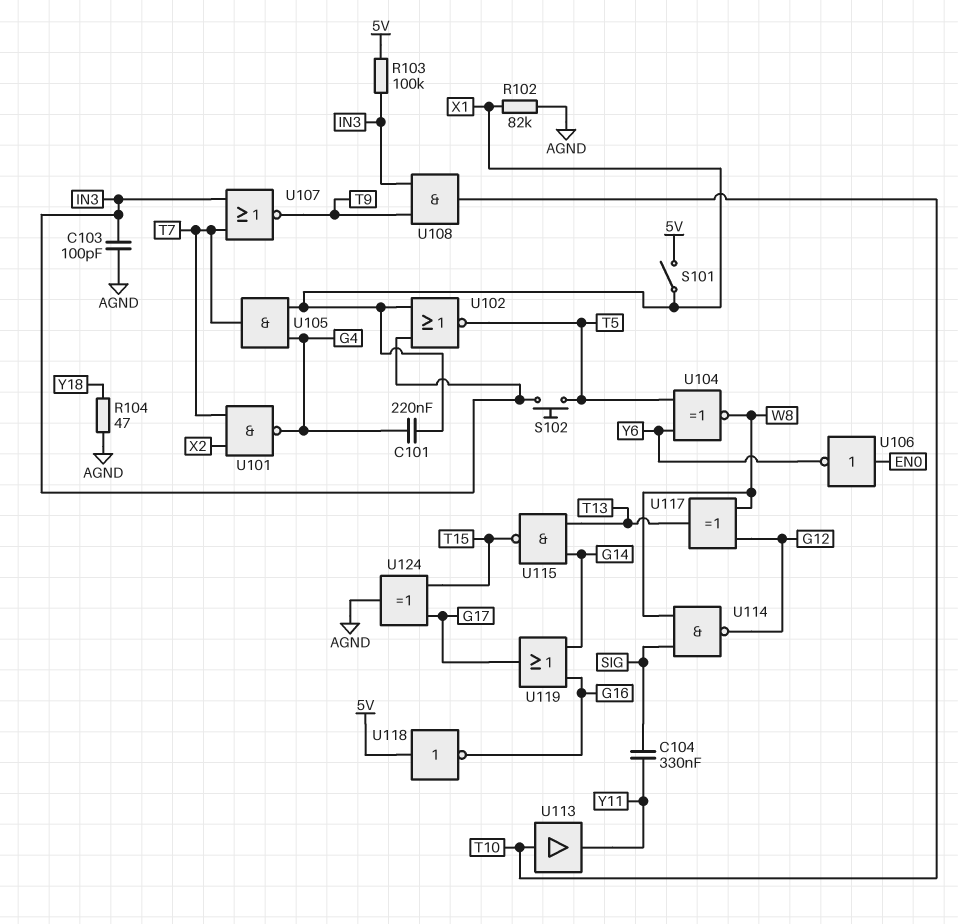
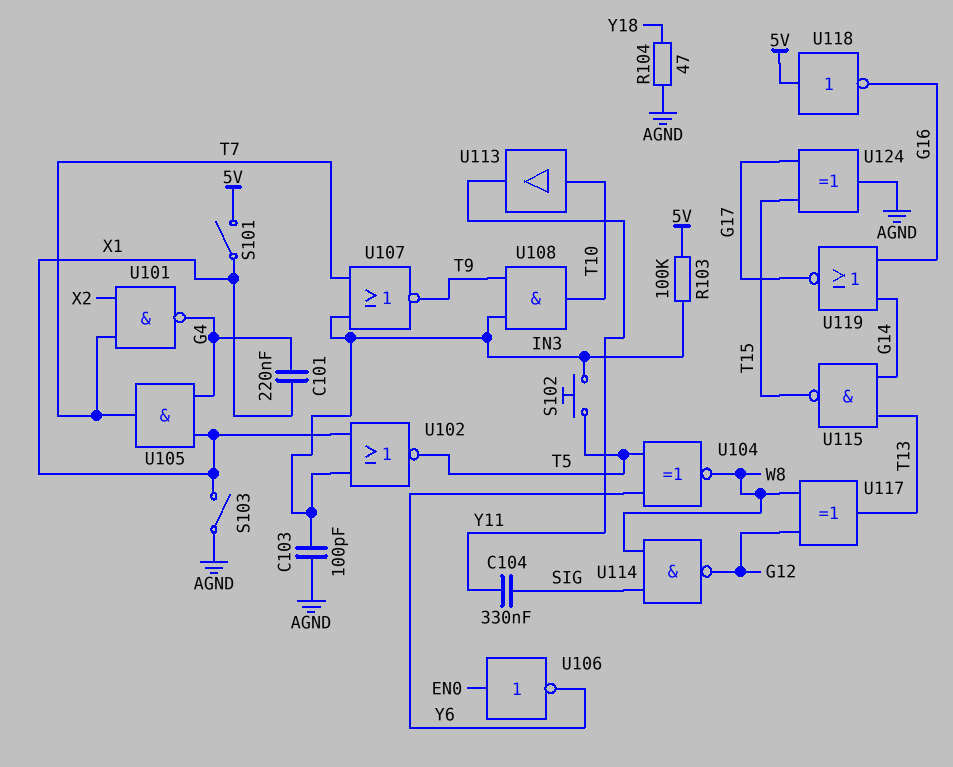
R102: 82k (AGND, X1) -> none
S103: none -> switch (AGND, X1)
U119: OR (in G14, in G16, out G17) -> NOR (in G14, in G16, out G17)

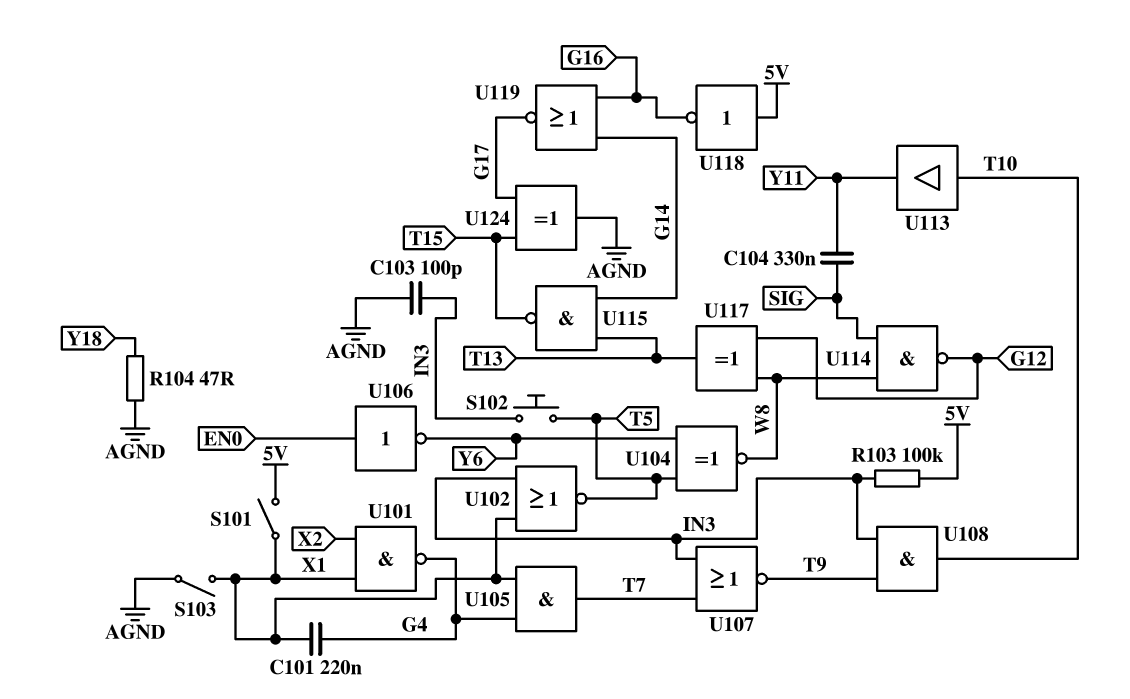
U101: NAND (in T7, in X2, out G4) -> NAND (in X1, in X2, out G4)

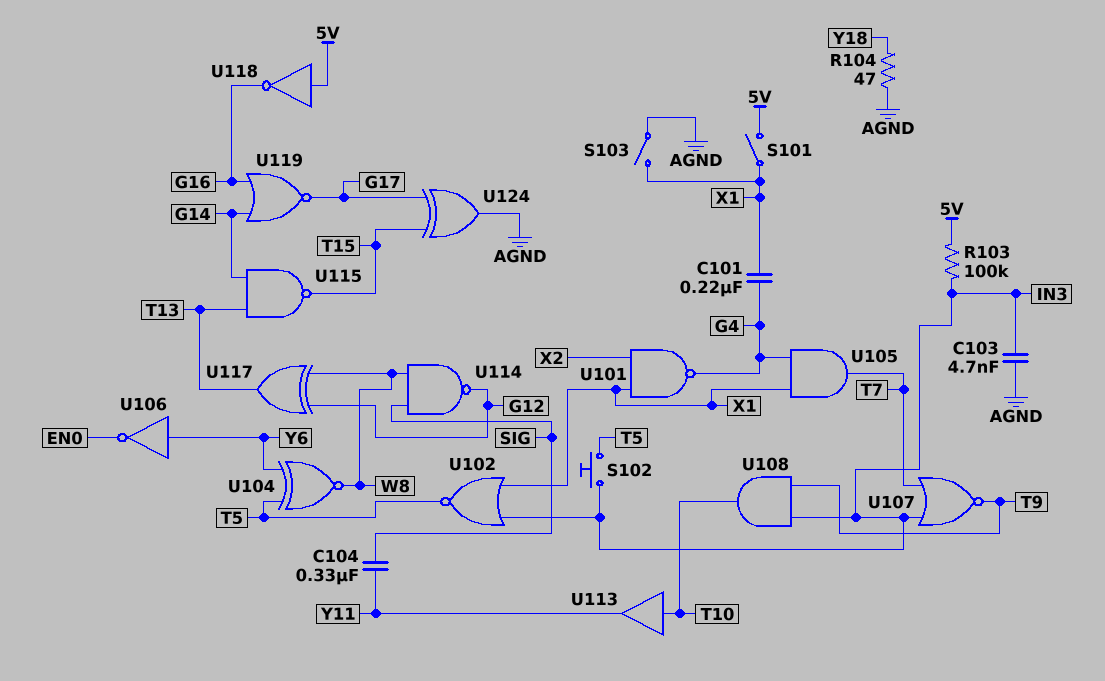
C103: 100pF (AGND, IN3) -> 4.7nF (AGND, IN3)
U106: NOT (in EN0, out Y6) -> NOT (in Y6, out EN0)

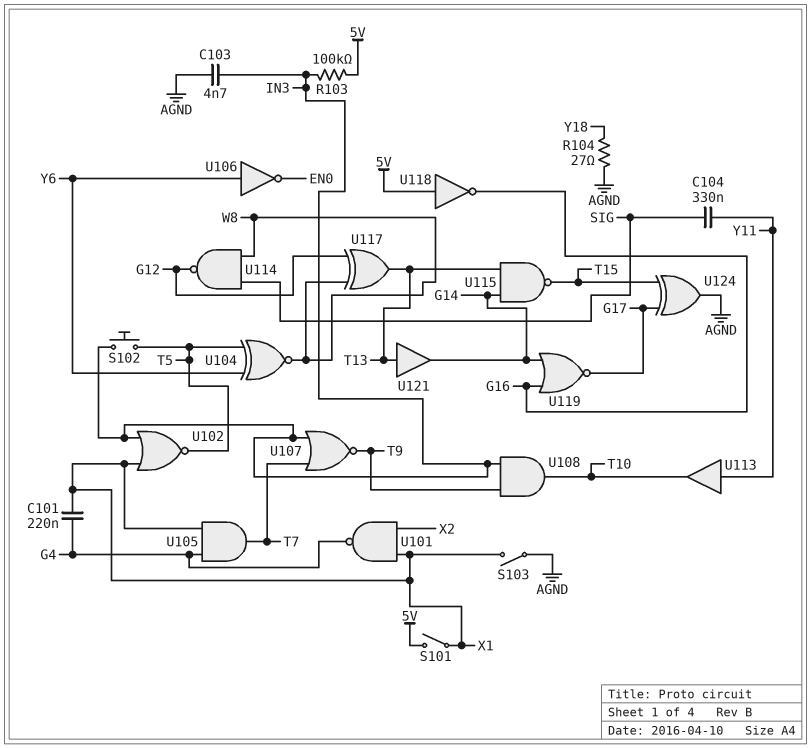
R104: 47 (AGND, Y18) -> 27 (AGND, Y18)
U113: buffer (in T10, out Y11) -> buffer (in Y11, out T10)
U121: none -> buffer (in T13, out G14)

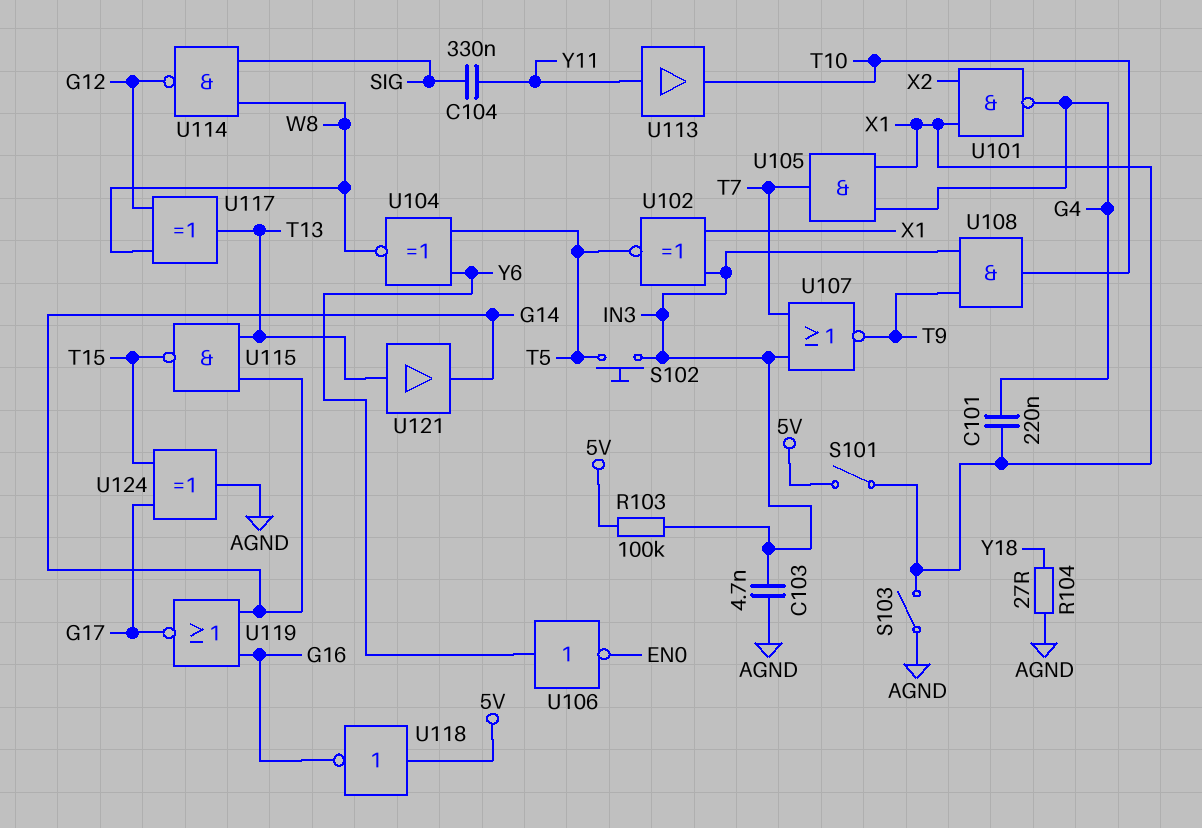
U102: NOR (in IN3, in X1, out T5) -> XNOR (in IN3, in X1, out T5)

